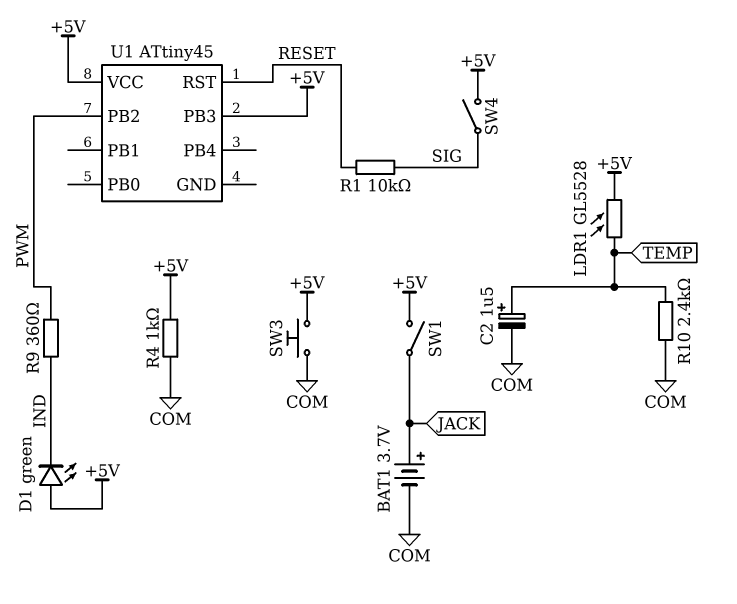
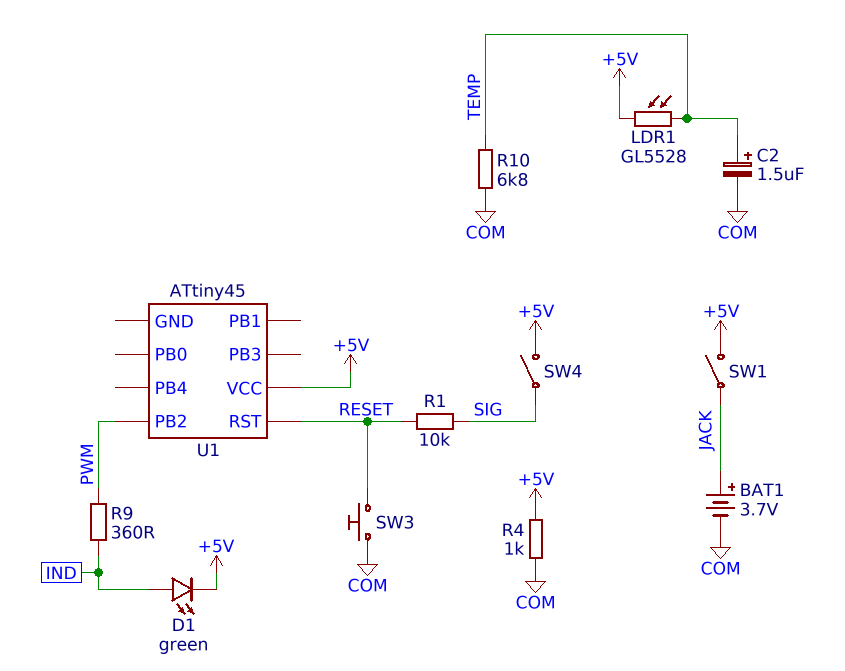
D1: LED green (A +5V, K IND) -> LED green (A IND, K +5V)
R10: 2.4k (COM, TEMP) -> 6.8k (COM, TEMP)
SW3: button (+5V, COM) -> button (COM, RESET)
U1 pin PB3: +5V -> none

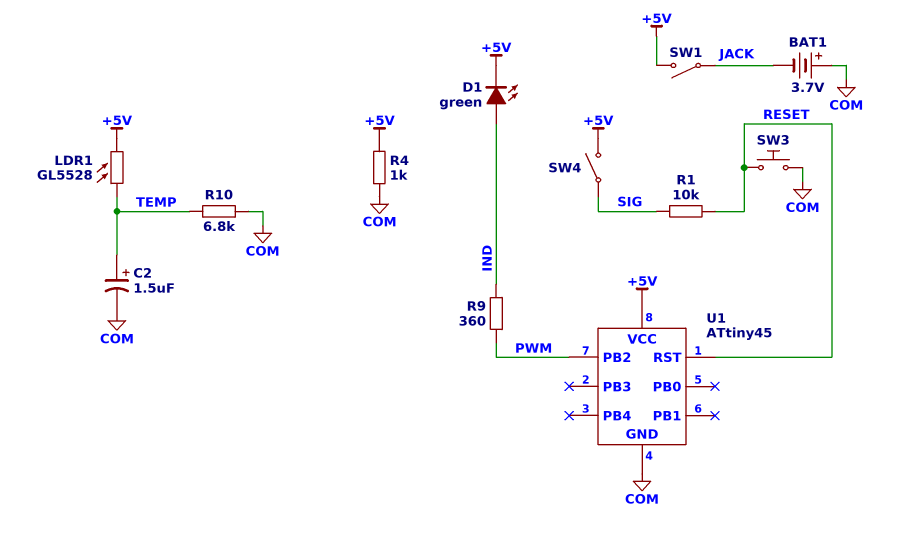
BAT1: 3.7V (plus JACK, minus COM) -> 3.7V (plus COM, minus JACK)
U1 pin GND: none -> COM

